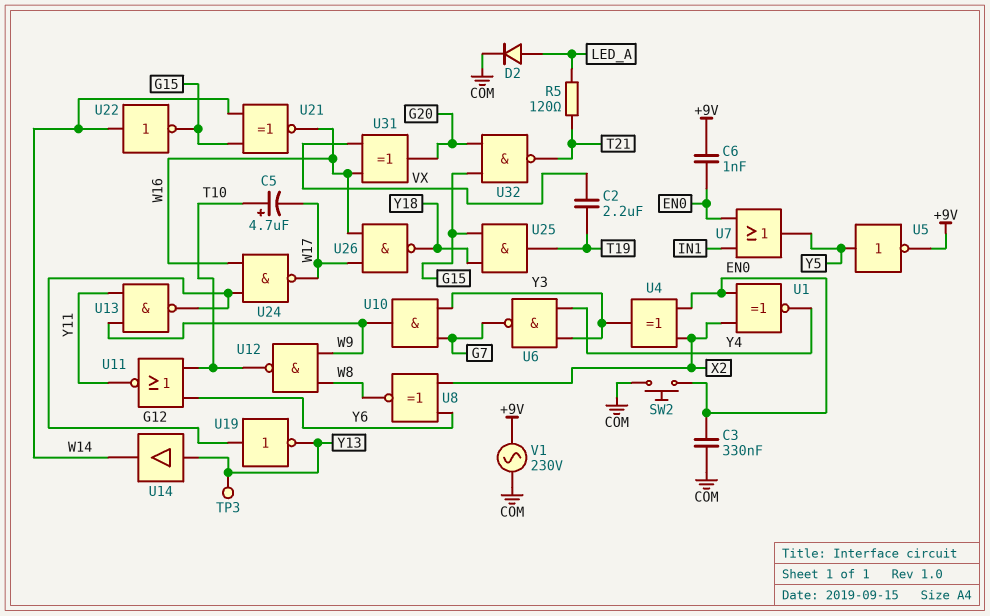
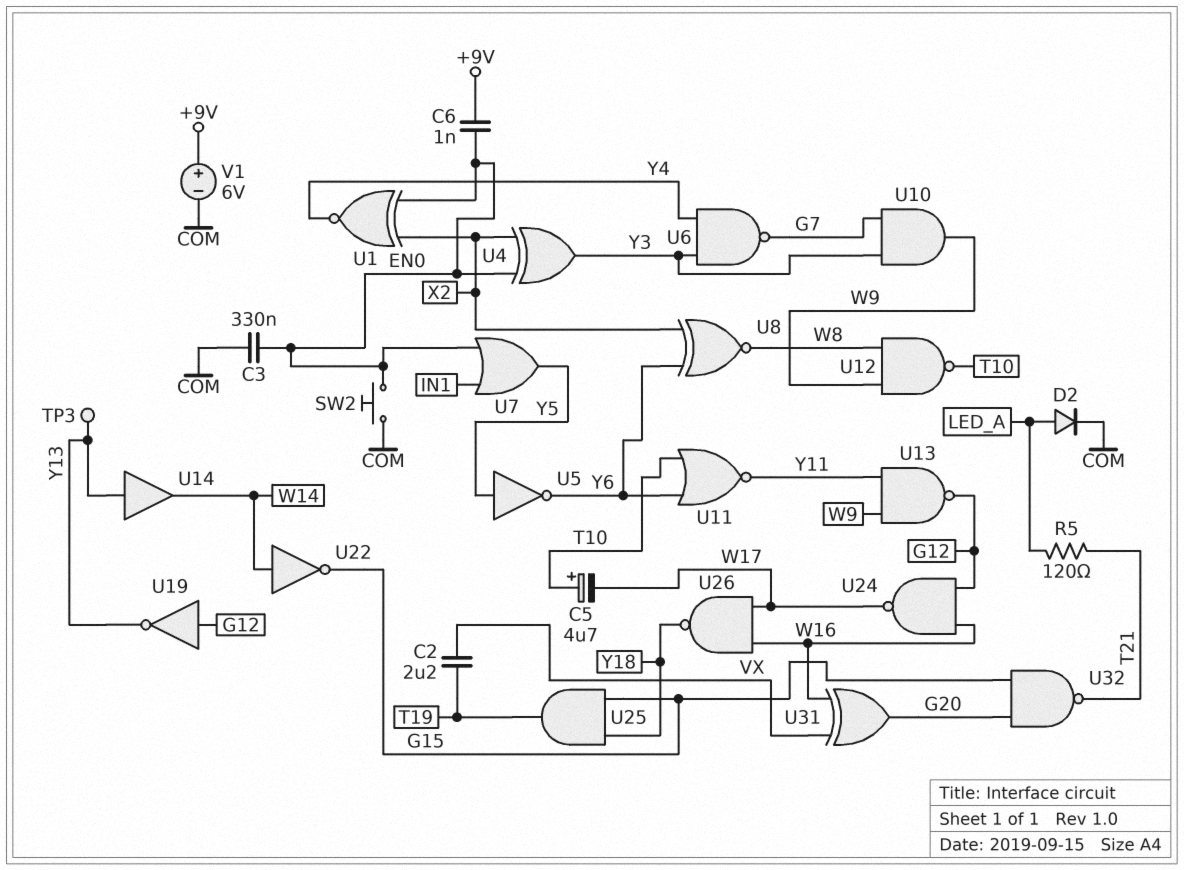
U5: NOT (in Y5, out +9V) -> NOT (in Y5, out Y6)
U21: XNOR (in G15, in W14, out W16) -> none
V1: AC 230V (+9V, COM) -> 6V (plus +9V, minus COM)

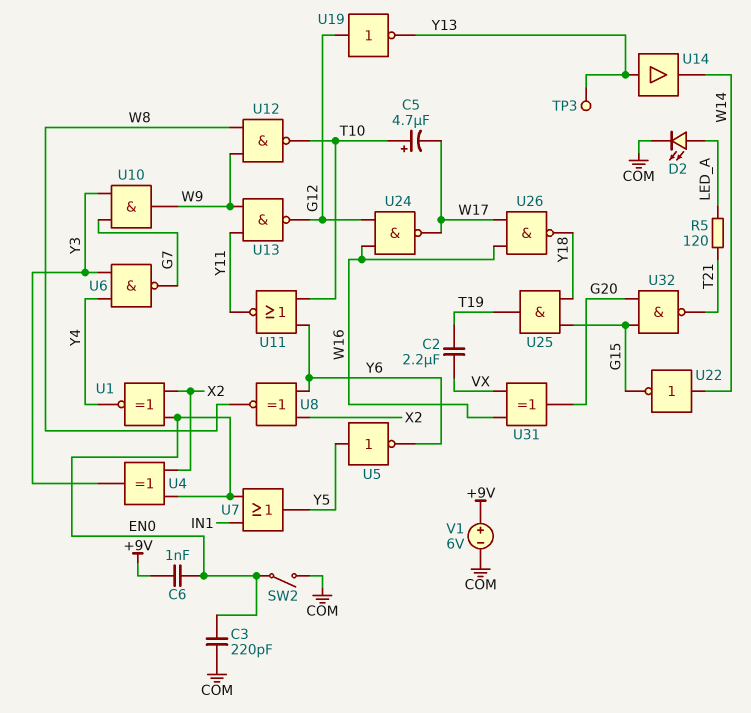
C3: 330nF (COM, EN0) -> 220pF (COM, EN0)
D2: diode (A LED_A, K COM) -> LED (A LED_A, K COM)
SW2: button (COM, EN0) -> switch (COM, EN0)

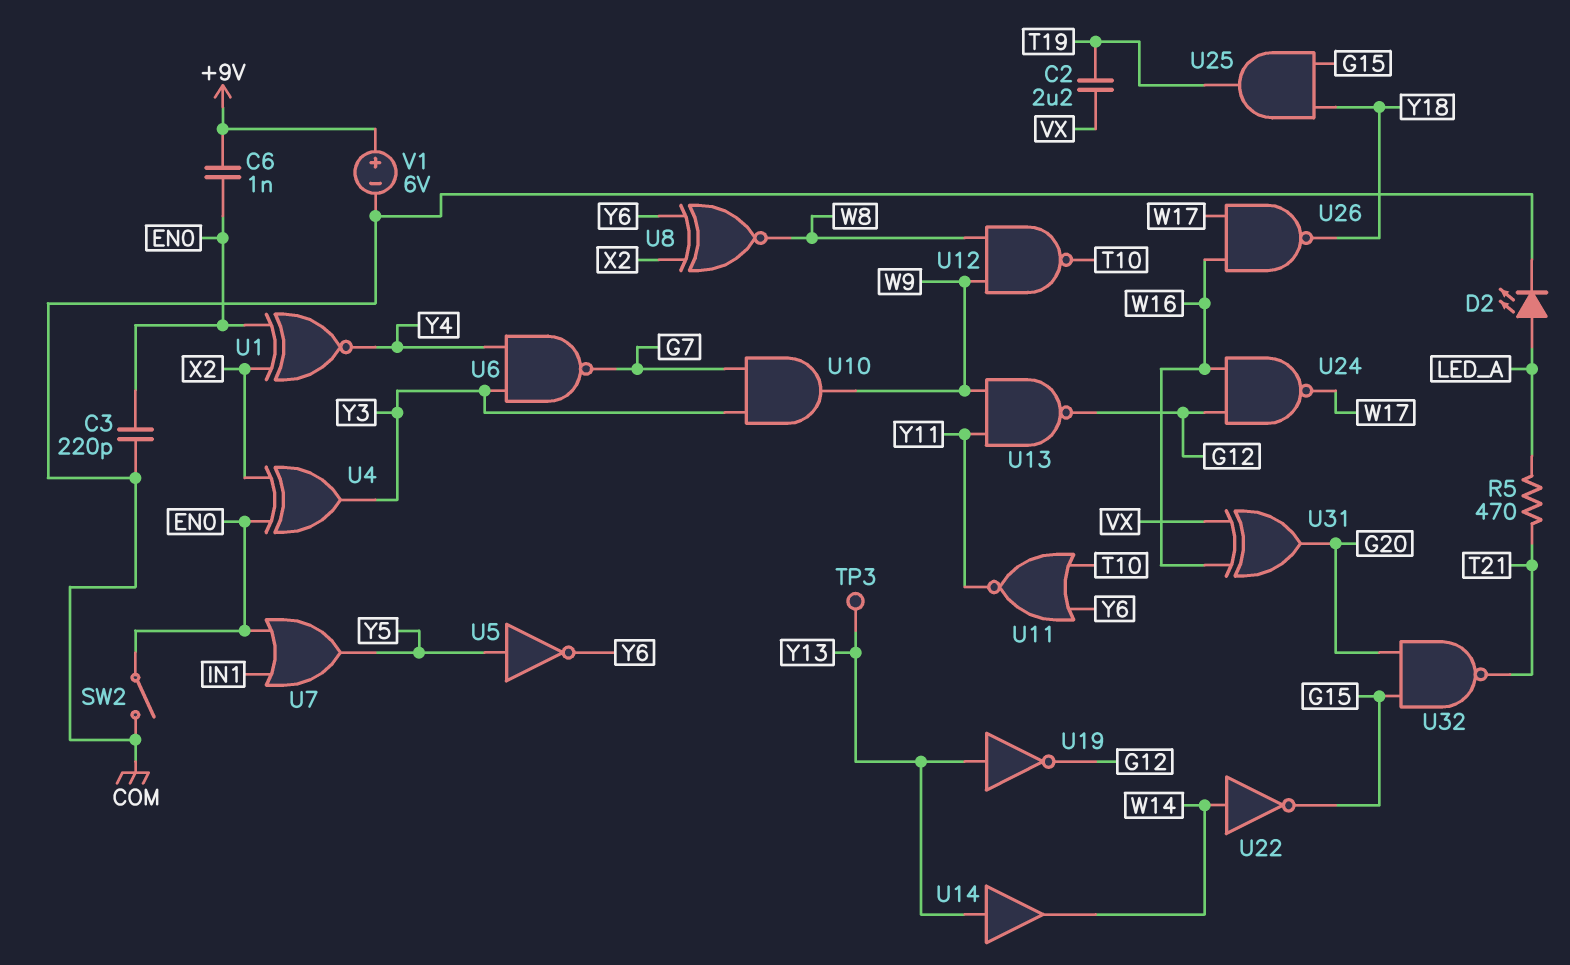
C5: 4.7uF (plus T10, minus W17) -> none
R5: 120 (LED_A, T21) -> 470 (LED_A, T21)
U19: NOT (in G12, out Y13) -> NOT (in Y13, out G12)

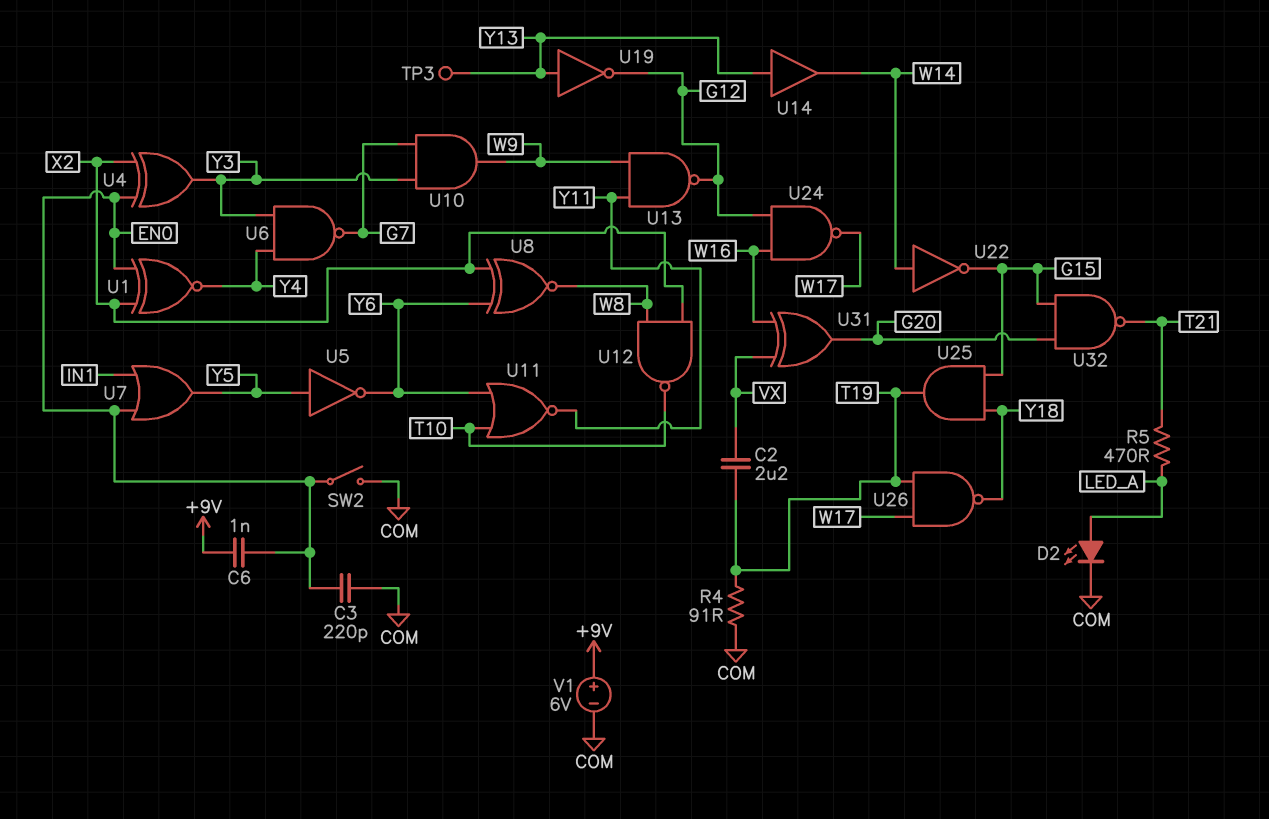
R4: none -> 91 (COM, T19)
U12: NAND (in W8, in W9, out T10) -> NAND (in W8, in X2, out T10)
U26: NAND (in W16, in W17, out Y18) -> NAND (in T19, in W17, out Y18)

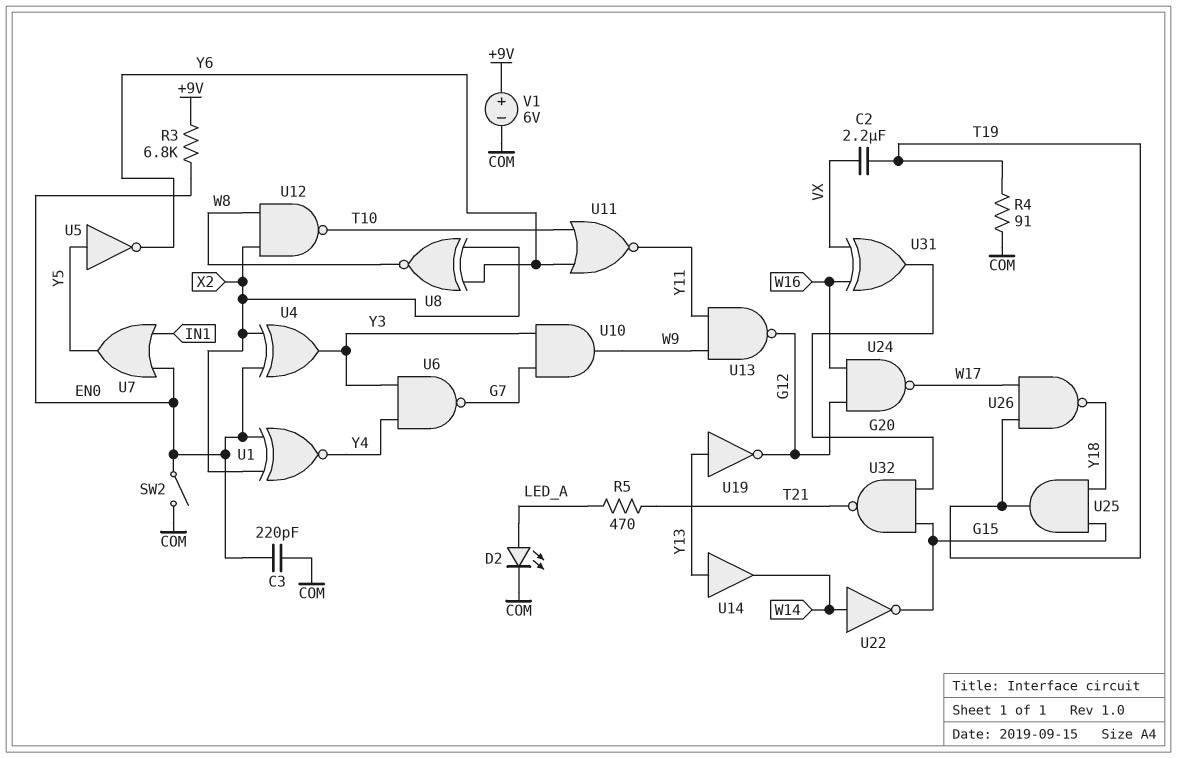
C6: 1nF (+9V, EN0) -> none
R3: none -> 6.8k (+9V, EN0)
TP3: test point (Y13) -> none

